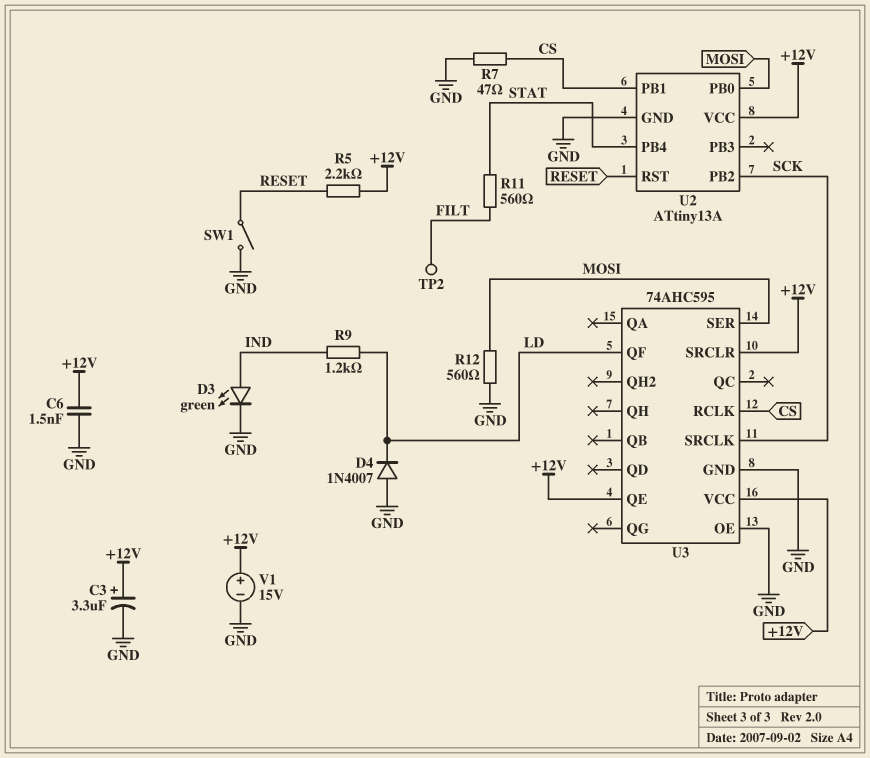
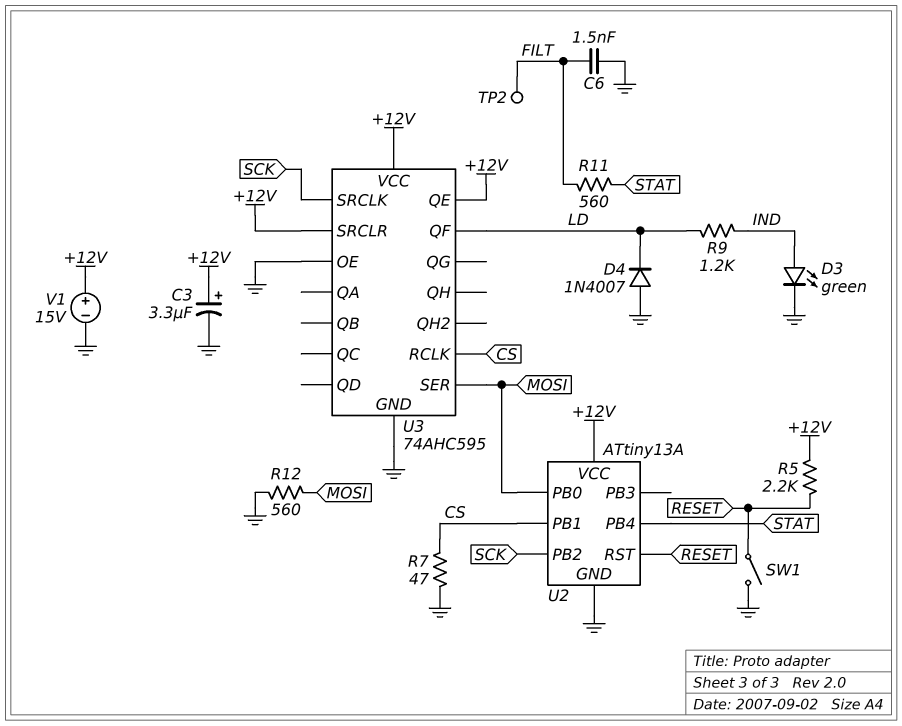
C6: 1.5nF (+12V, GND) -> 1.5nF (FILT, GND)

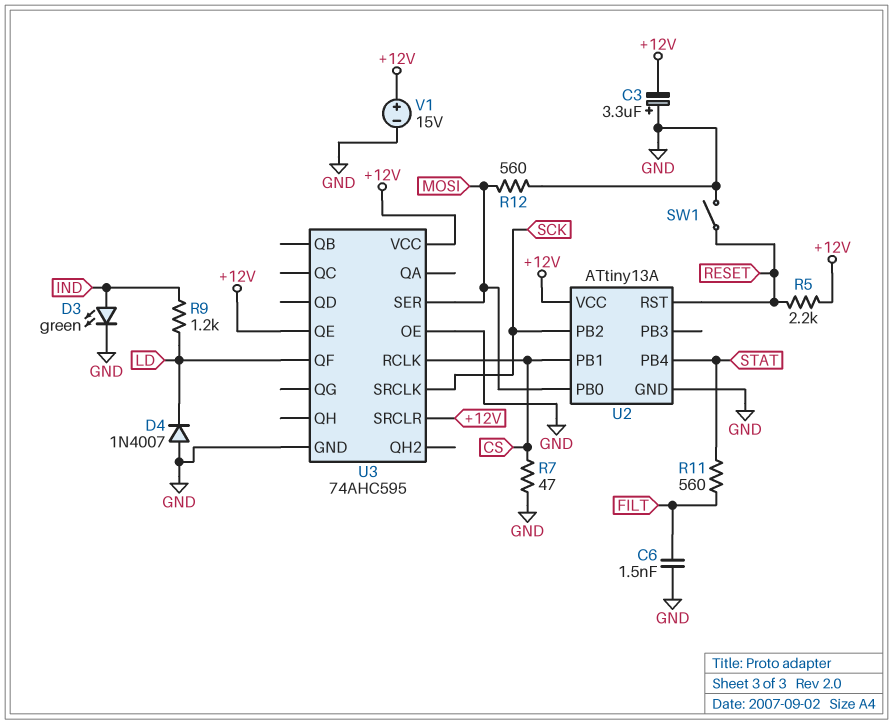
C3: 3.3uF (plus +12V, minus GND) -> 3.3uF (plus GND, minus +12V)
TP2: test point (FILT) -> none

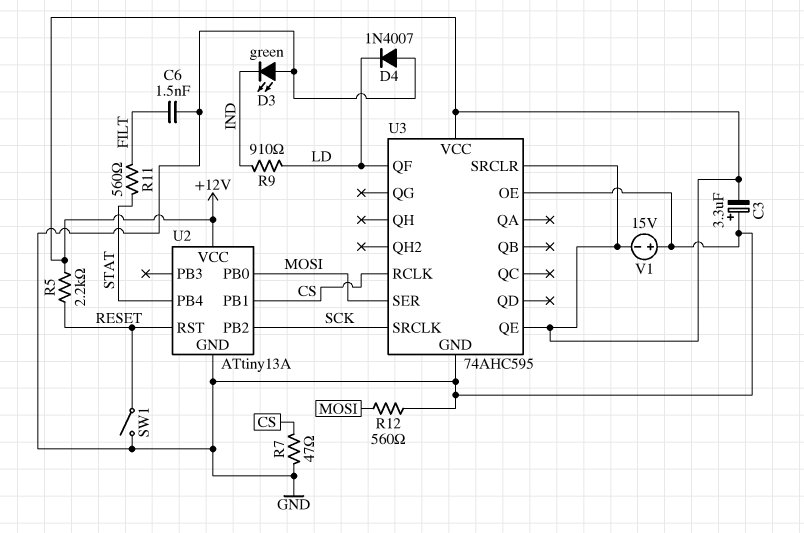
D3: LED green (A IND, K GND) -> LED green (A GND, K IND)
R9: 1.2k (IND, LD) -> 910 (IND, LD)
V1: 15V (plus +12V, minus GND) -> 15V (plus GND, minus +12V)

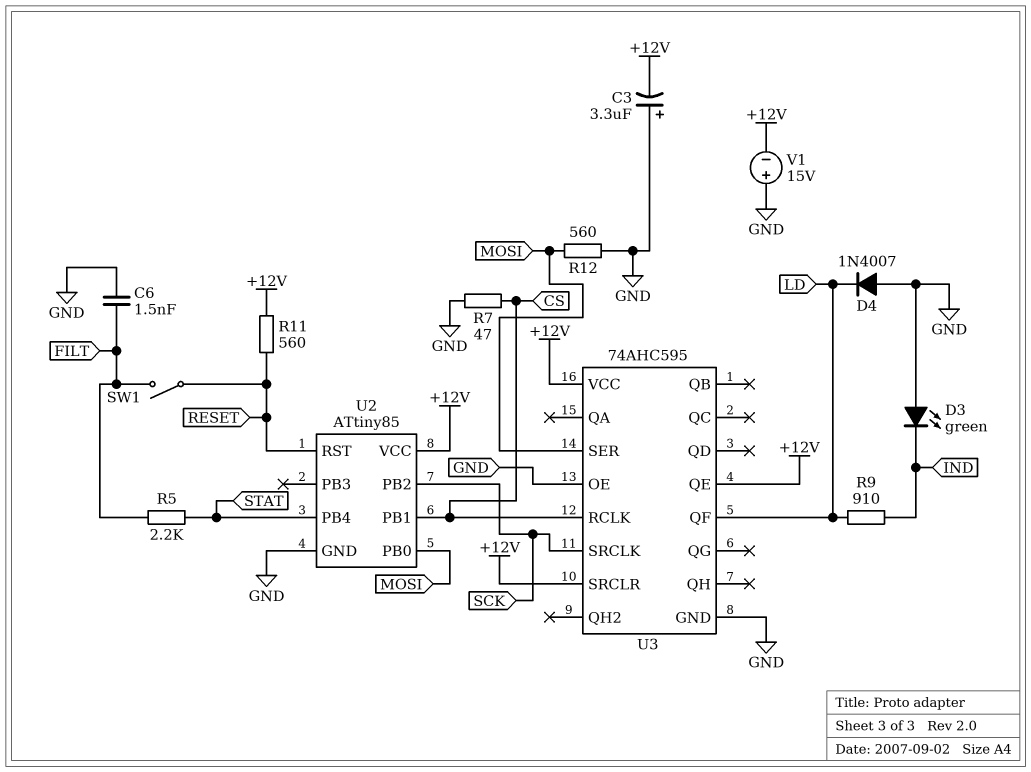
R5: 2.2k (+12V, RESET) -> 2.2k (FILT, STAT)
R11: 560 (FILT, STAT) -> 560 (+12V, RESET)
SW1: switch (GND, RESET) -> switch (FILT, RESET)
U2: ATtiny13A -> ATtiny85

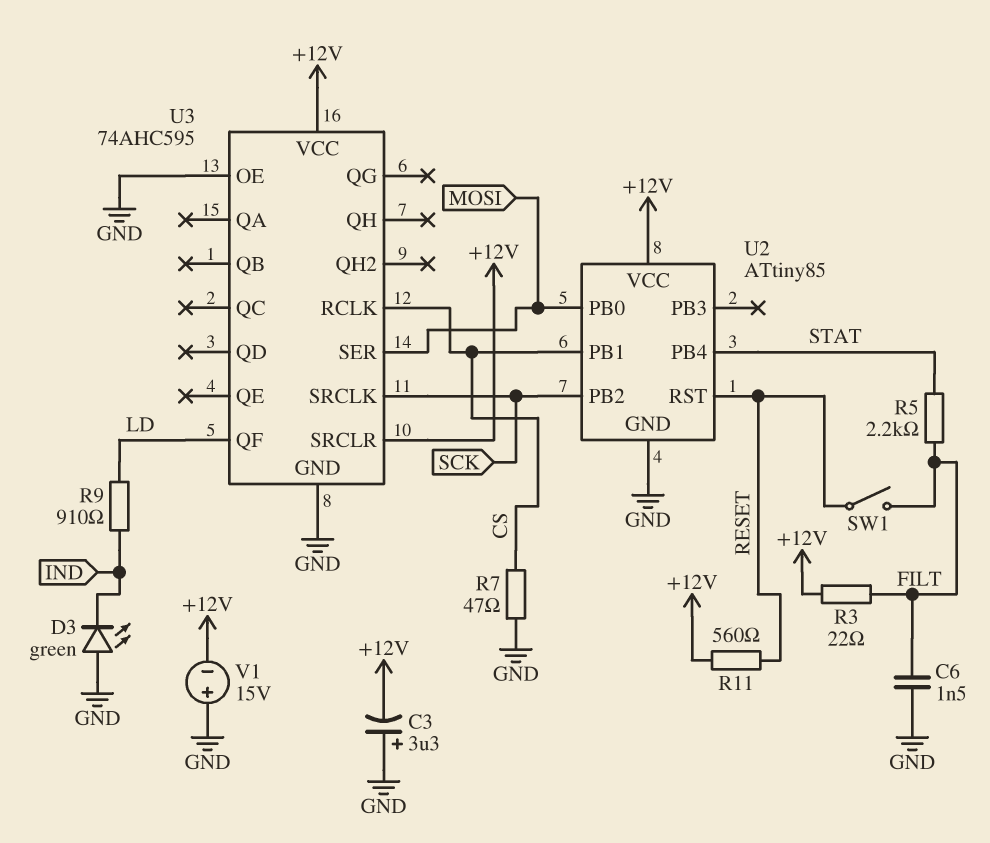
D4: diode 1N4007 (A GND, K LD) -> none
R3: none -> 22 (+12V, FILT)
R12: 560 (GND, MOSI) -> none
U3 pin QE: +12V -> none

